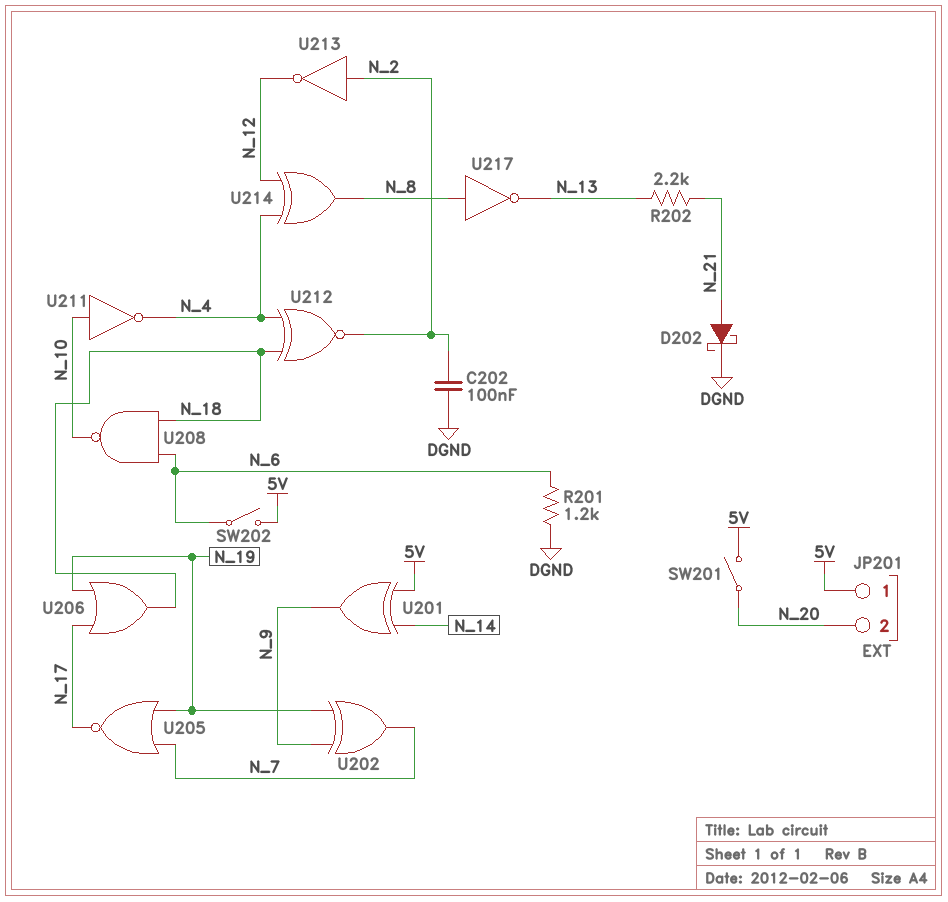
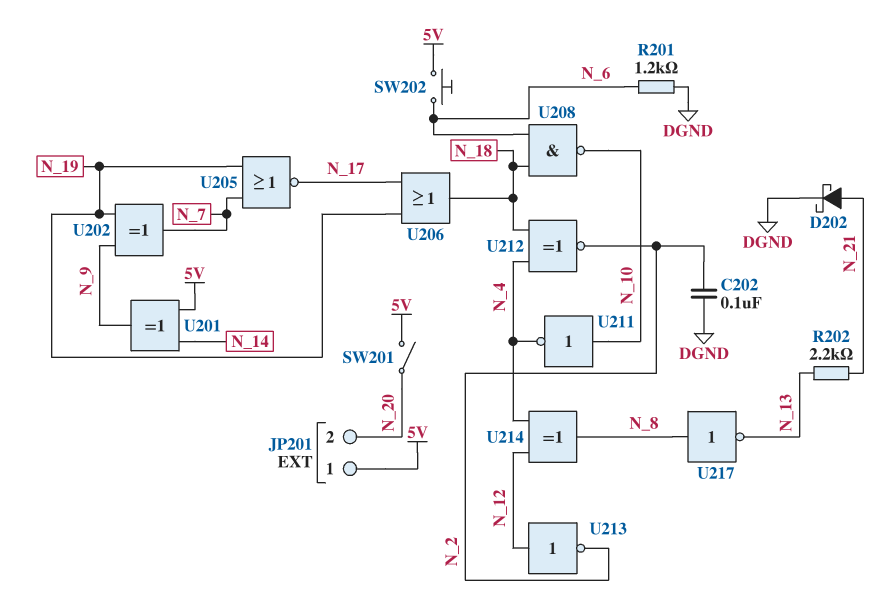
SW202: switch (5V, N_6) -> button (5V, N_6)
U213: NOT (in N_2, out N_12) -> NOT (in N_12, out N_2)

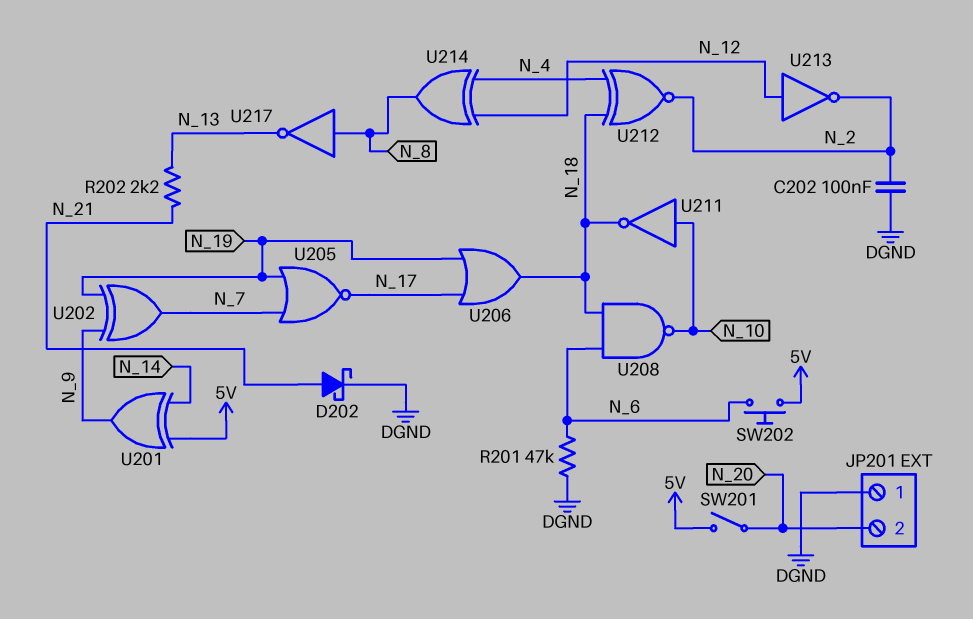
JP201 pin 1: 5V -> DGND
R201: 1.2k (DGND, N_6) -> 47k (DGND, N_6)
U211: NOT (in N_10, out N_4) -> NOT (in N_10, out N_18)

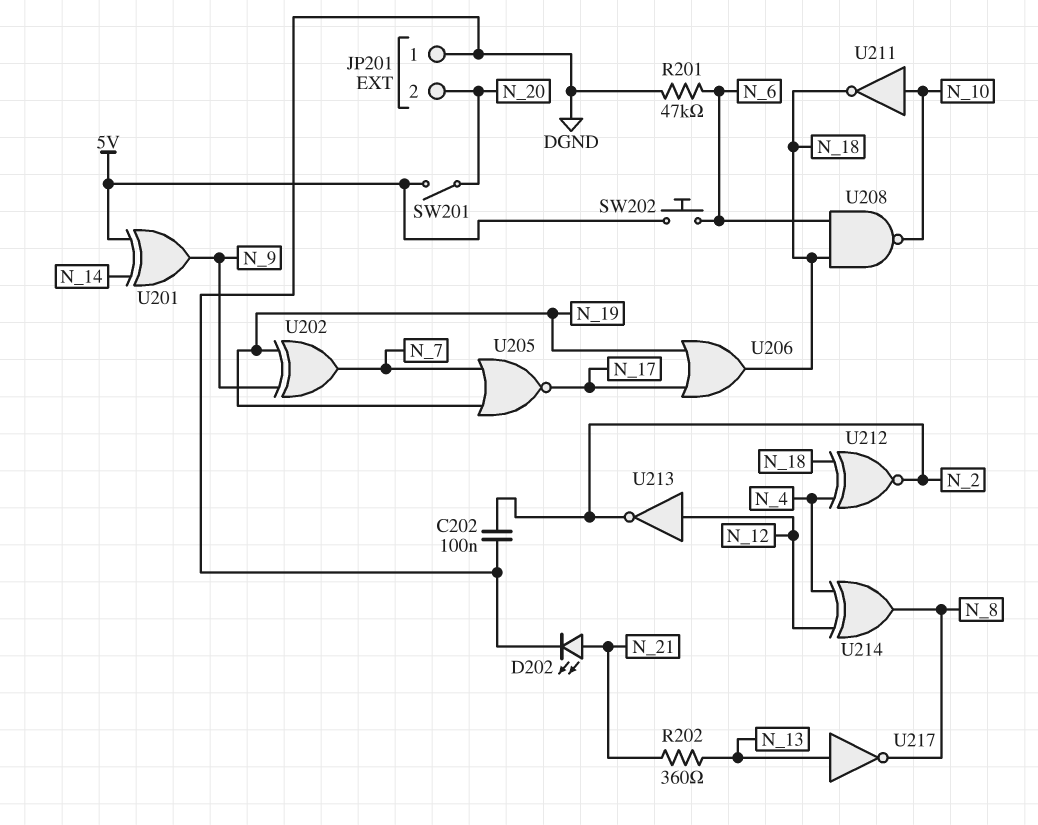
D202: schottky (A N_21, K DGND) -> LED (A N_21, K DGND)
R202: 2.2k (N_13, N_21) -> 360 (N_13, N_21)
U217: NOT (in N_8, out N_13) -> NOT (in N_13, out N_8)

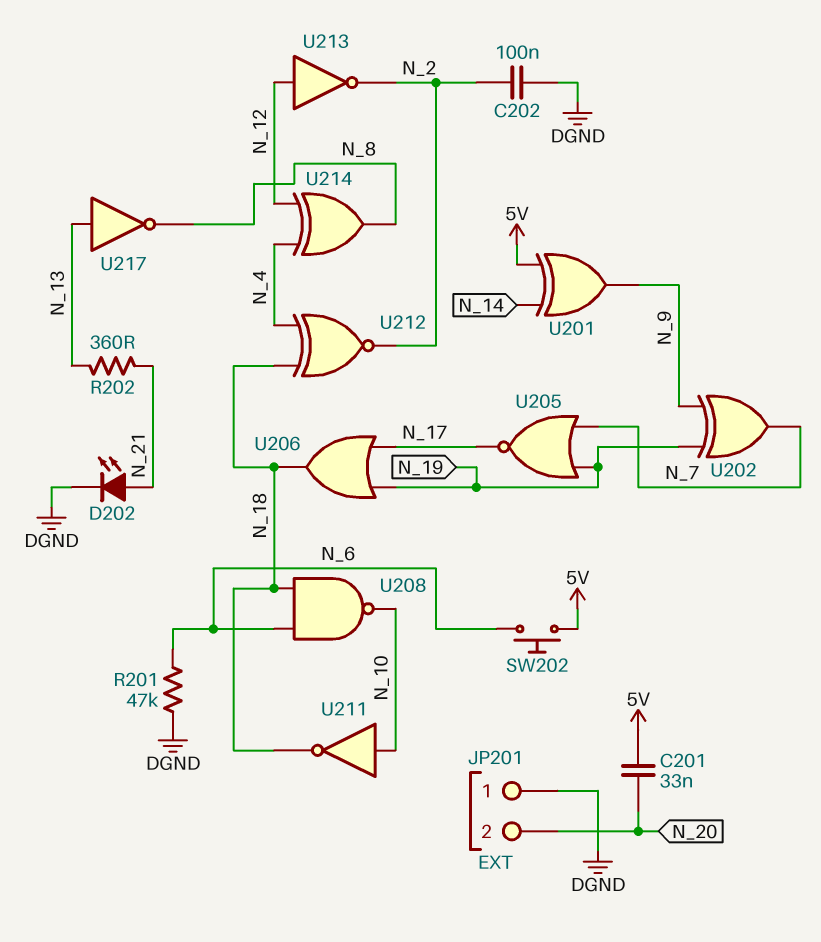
C201: none -> 33nF (5V, N_20)
SW201: switch (5V, N_20) -> none

